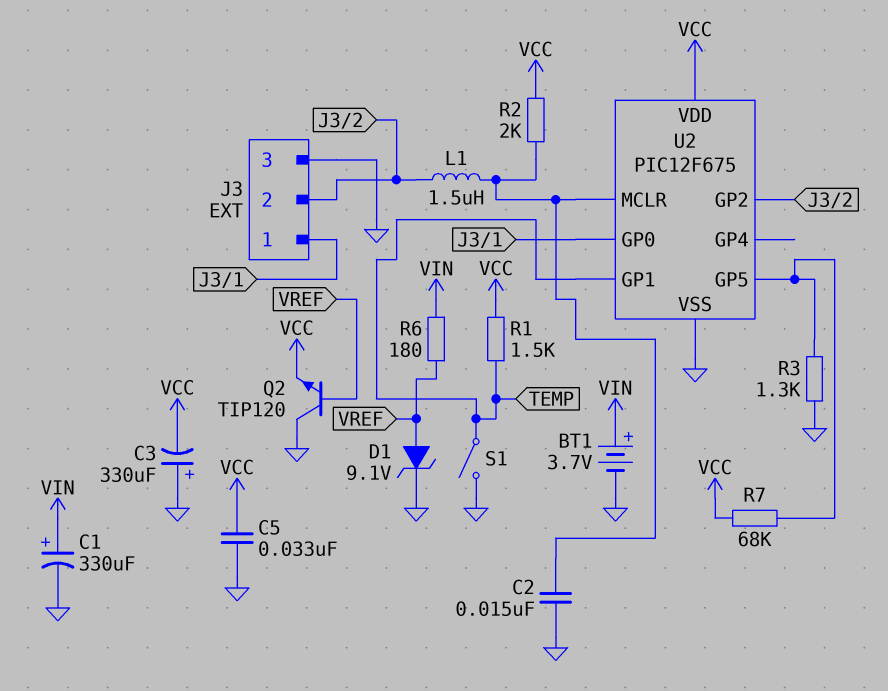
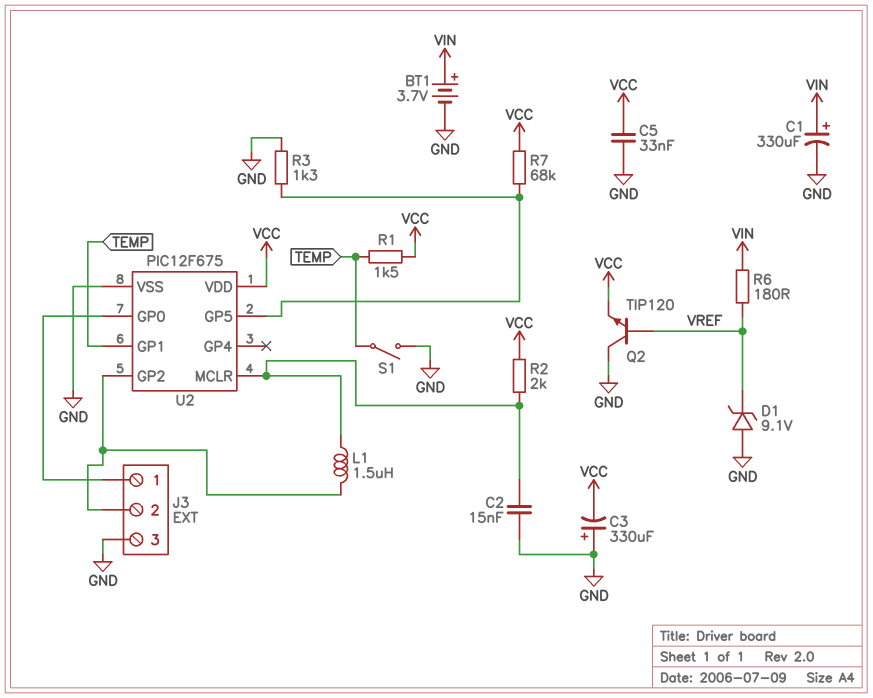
D1: zener 9.1V (A VREF, K GND) -> zener 9.1V (A GND, K VREF)

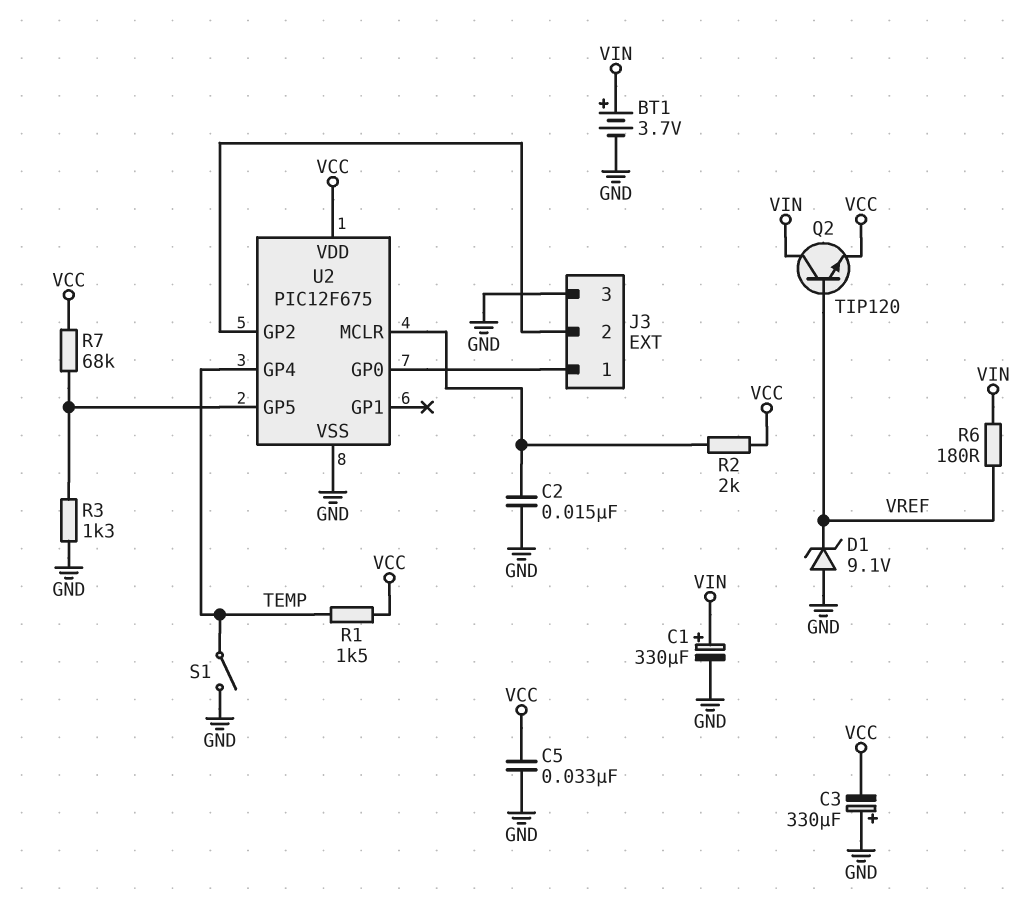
L1: 1.5uH (J3/2, U2/MCLR) -> none
Q2: NPN TIP120 (B VREF, C GND, E VCC) -> NPN TIP120 (B VREF, C VIN, E VCC)
U2 pin GP1: TEMP -> none
U2 pin GP4: none -> TEMP

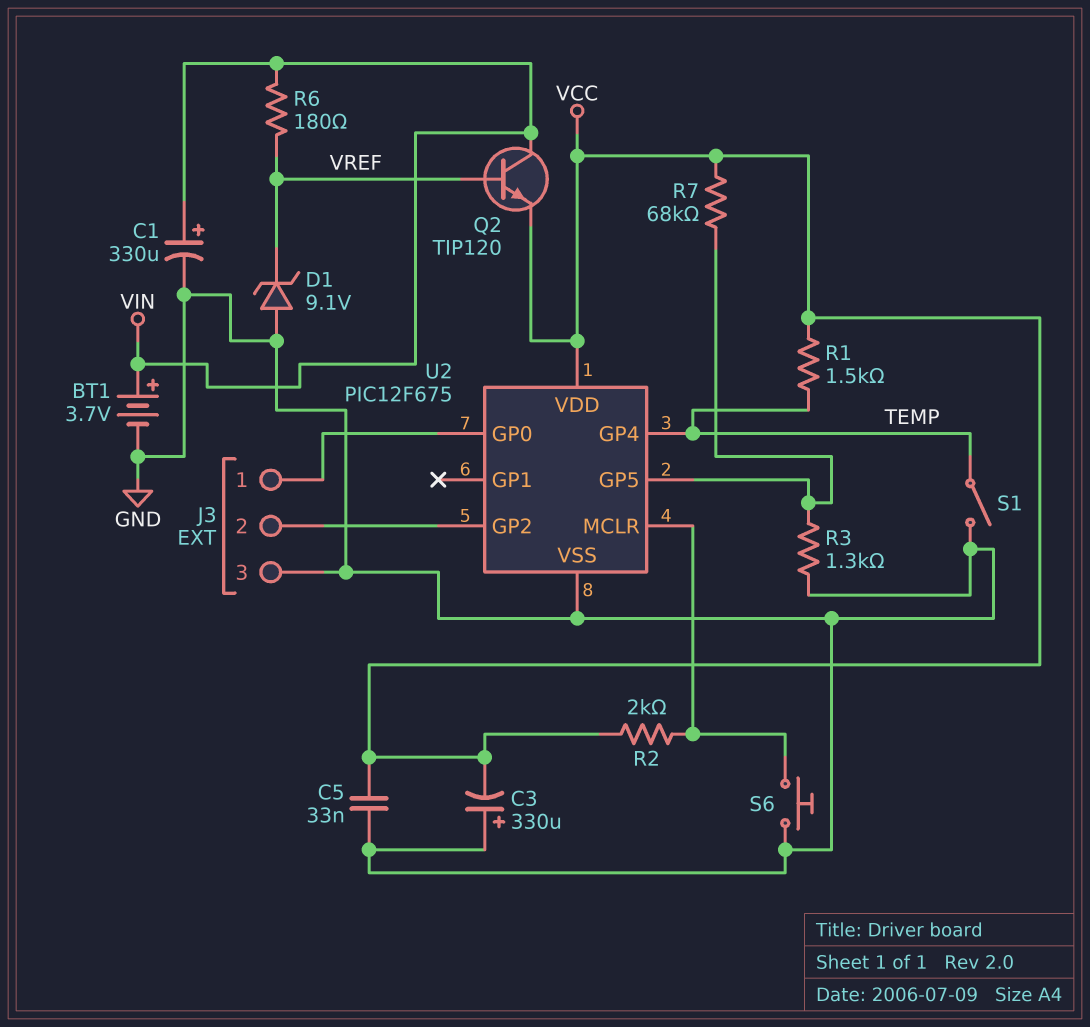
C2: 15nF (GND, U2/MCLR) -> none
S6: none -> button (GND, U2/MCLR)

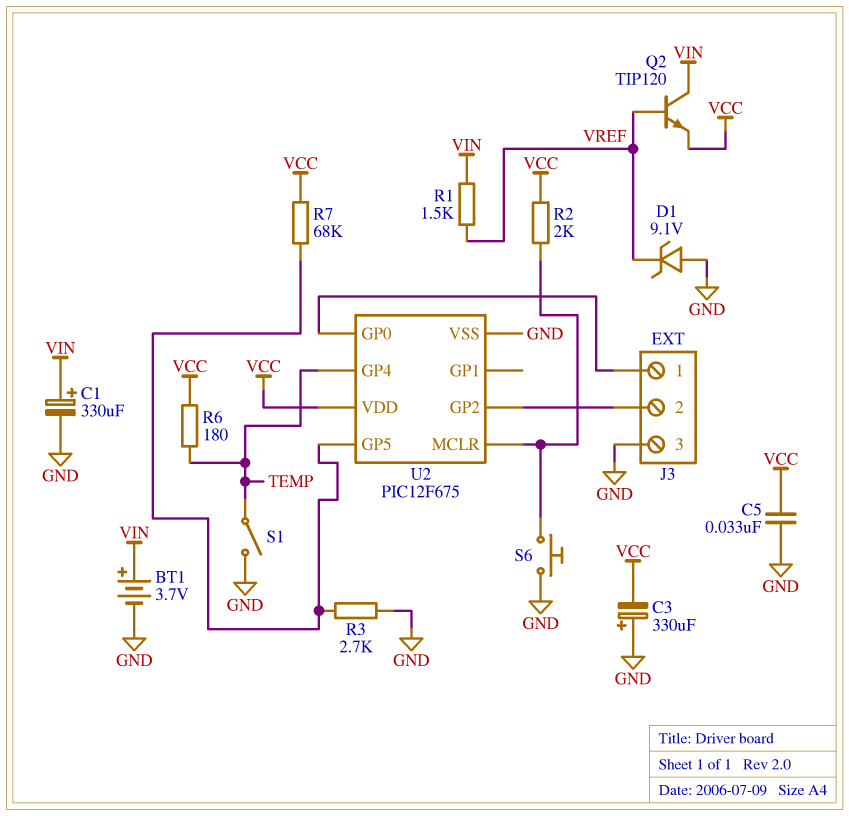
R1: 1.5k (TEMP, VCC) -> 1.5k (VIN, VREF)
R3: 1.3k (GND, U2/GP5) -> 2.7k (GND, U2/GP5)
R6: 180 (VIN, VREF) -> 180 (TEMP, VCC)

